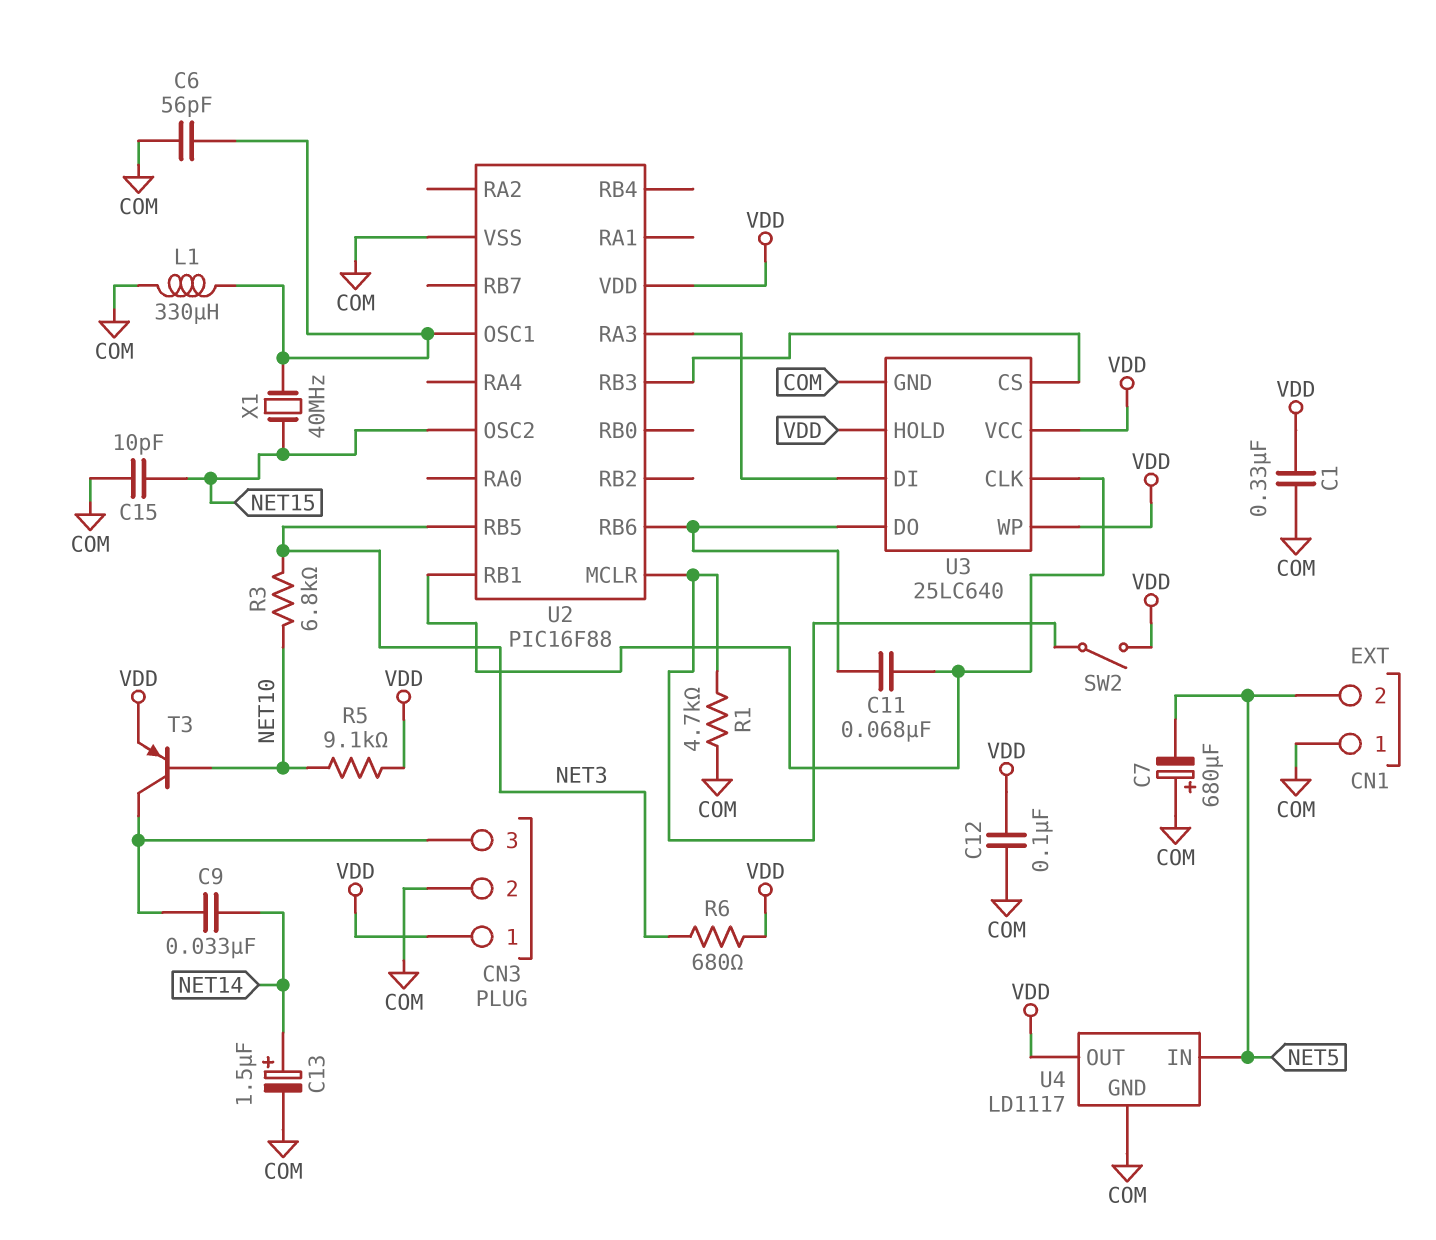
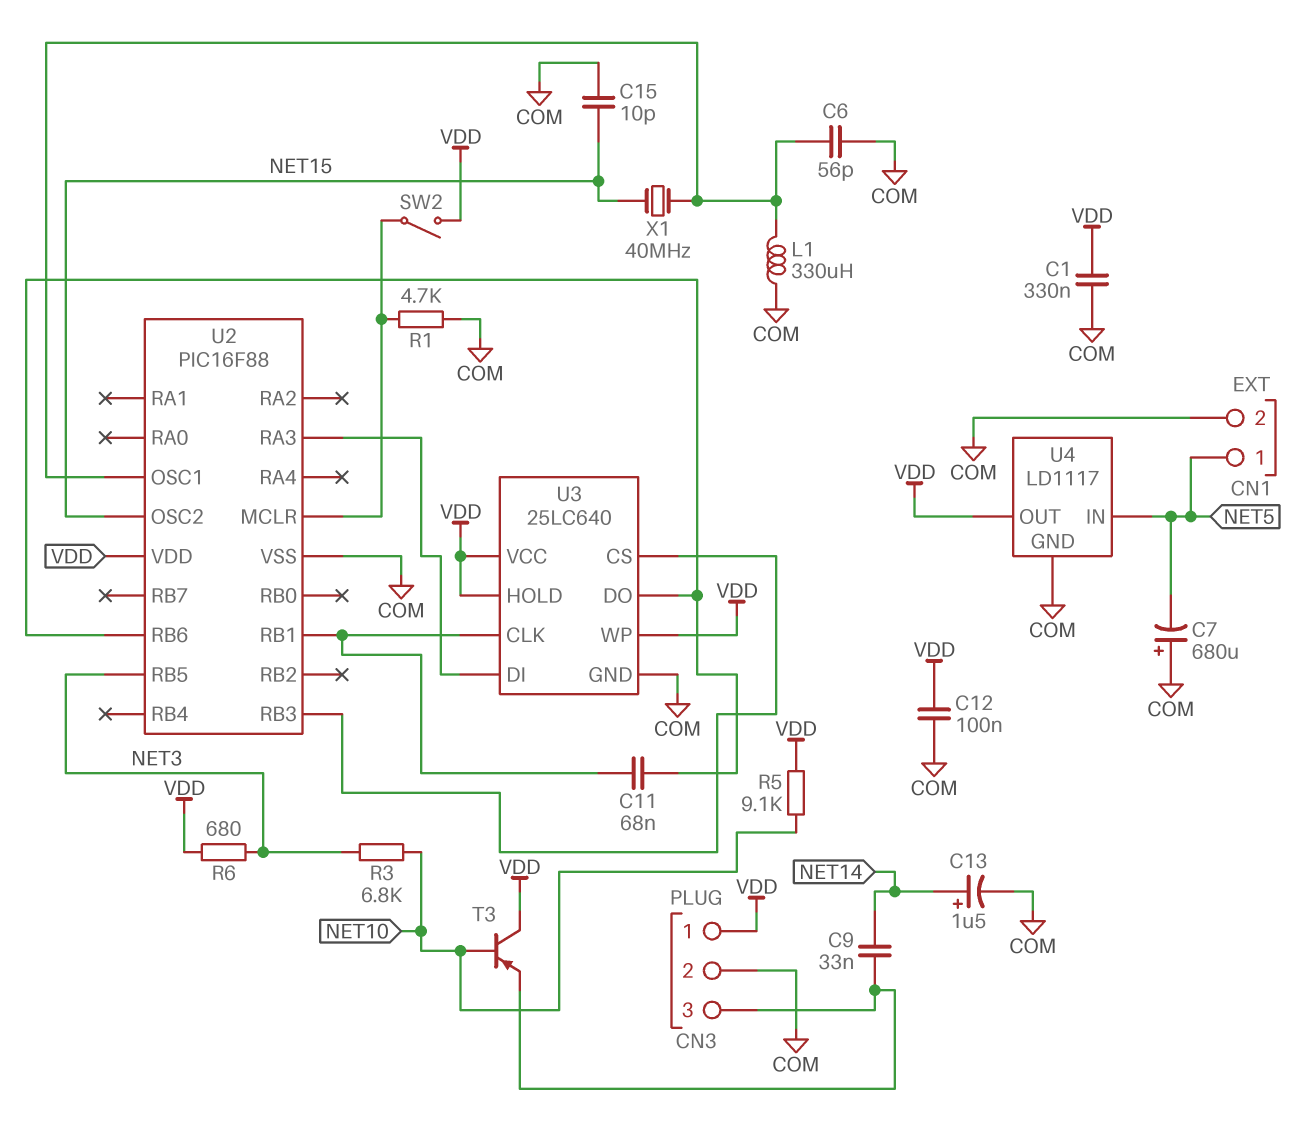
CN1 pin 1: COM -> NET5
CN1 pin 2: NET5 -> COM
T3: PNP (B NET10, C CN3/3, E VDD) -> PNP (B NET10, C VDD, E CN3/3)

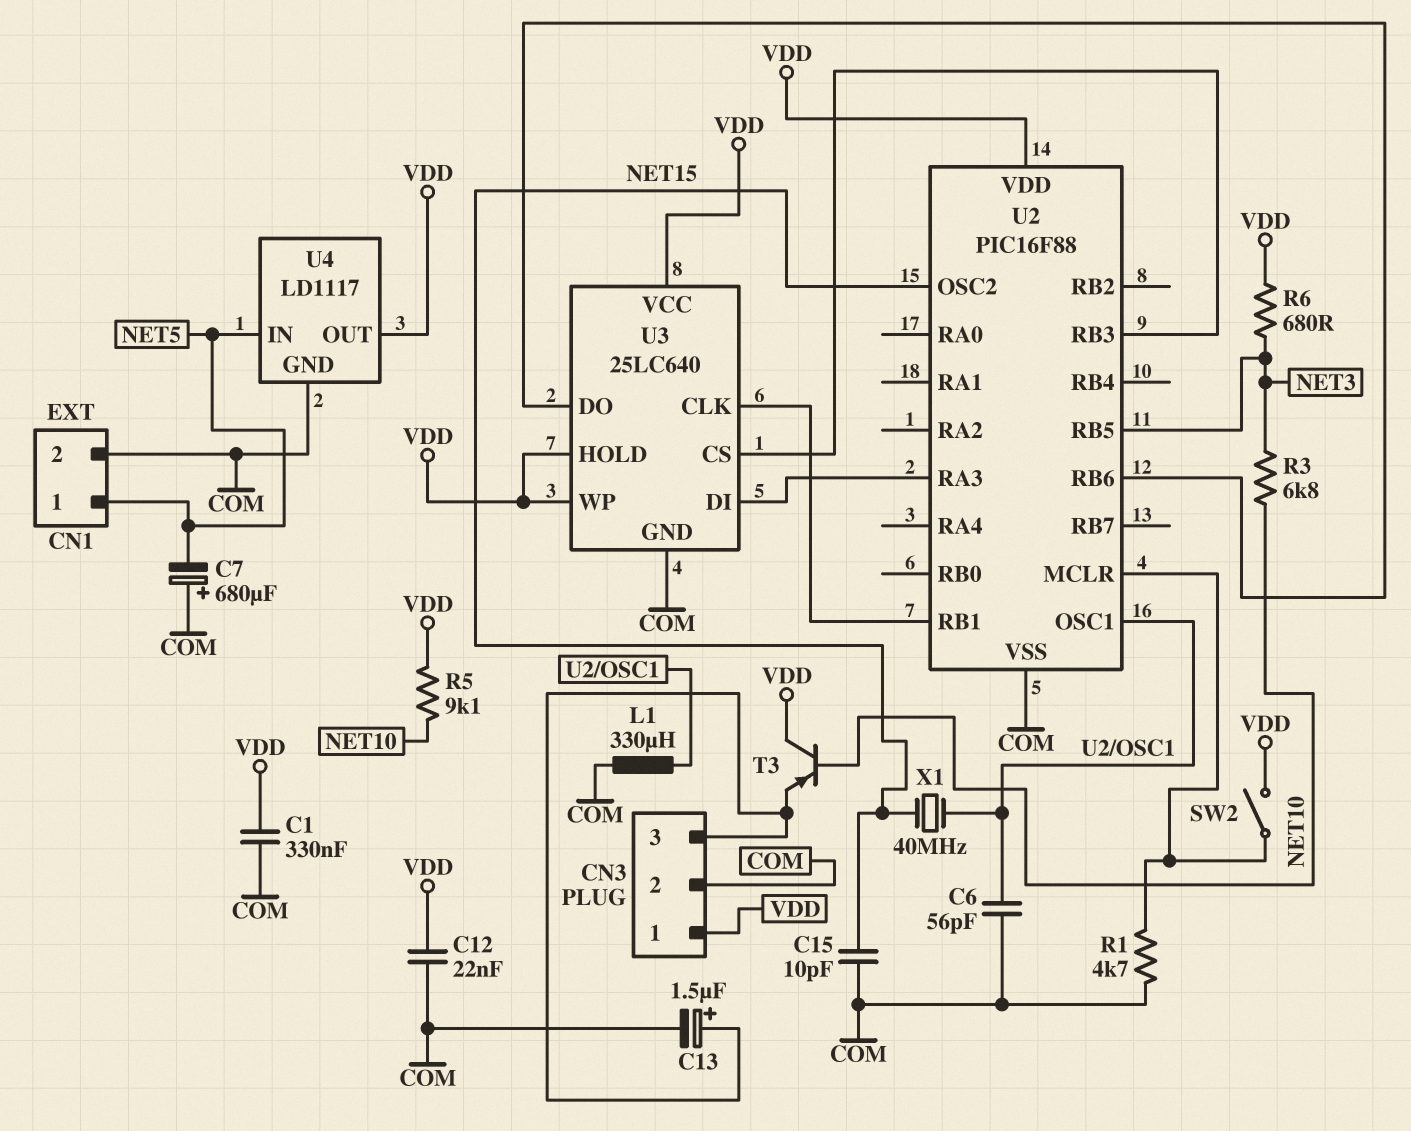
C9: 33nF (CN3/3, NET14) -> none
C11: 68nF (U2/RB1, U2/RB6) -> none
C12: 100nF (COM, VDD) -> 22nF (COM, VDD)
C13: 1.5uF (plus NET14, minus COM) -> 1.5uF (plus CN3/3, minus COM)

